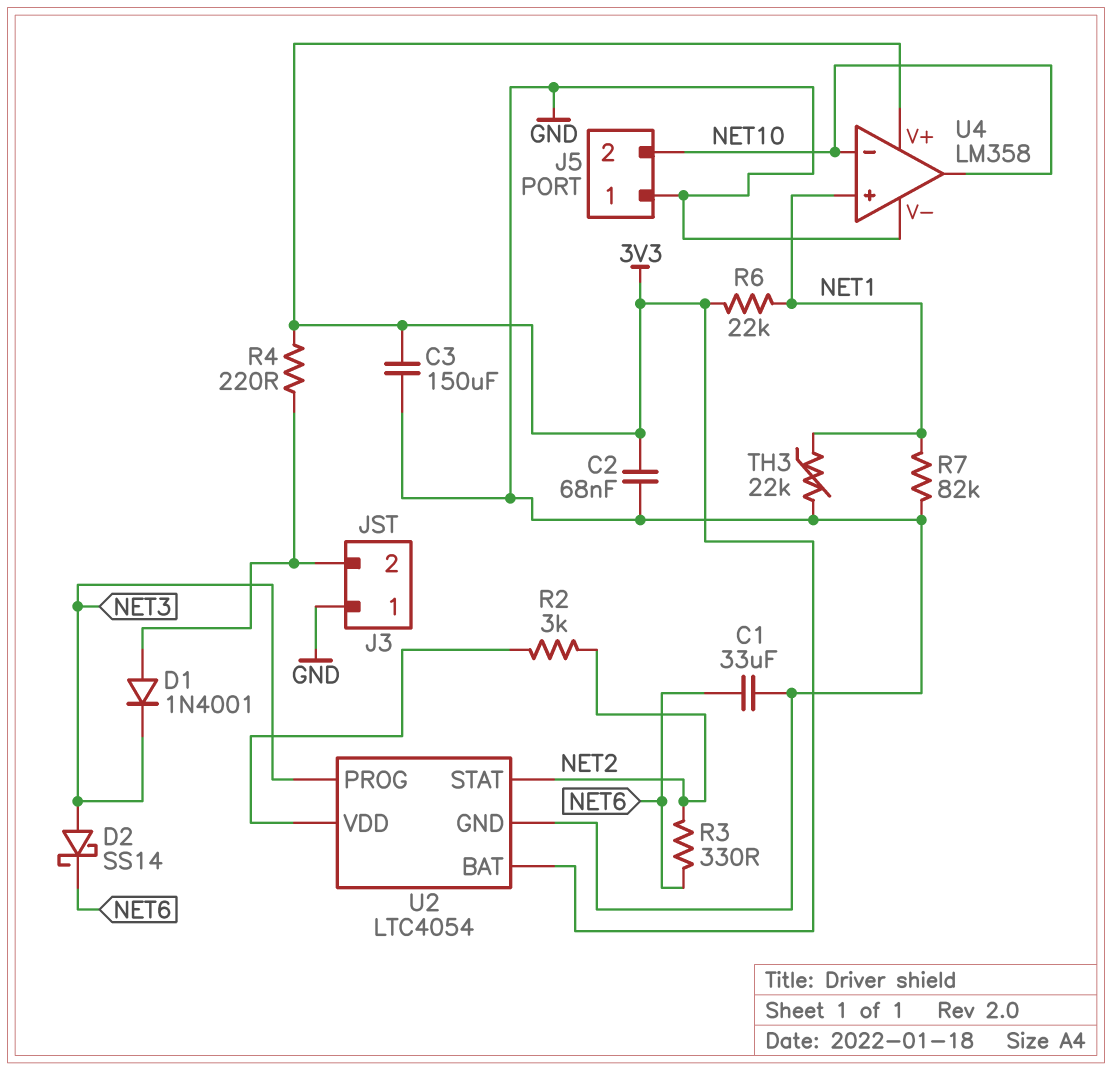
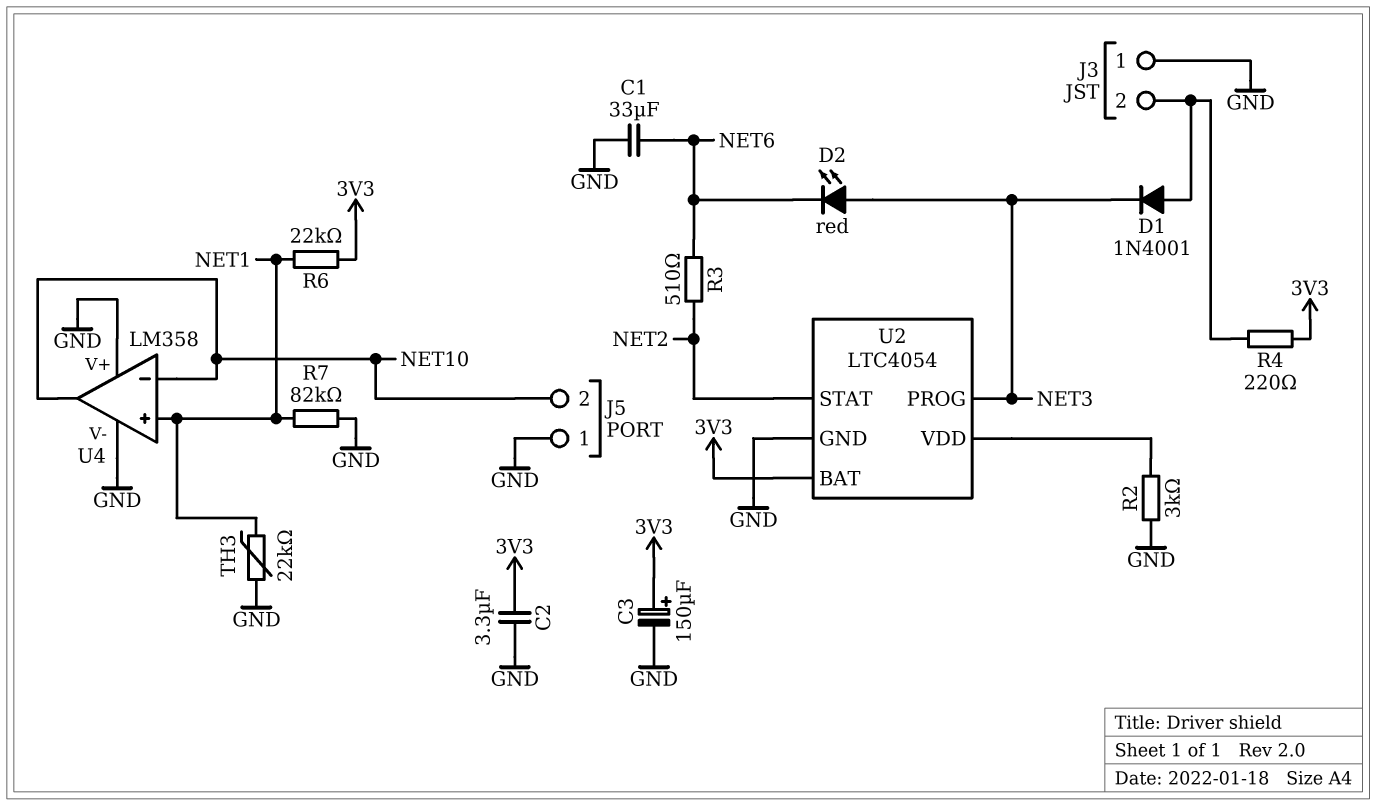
C2: 68nF (3V3, GND) -> 3.3uF (3V3, GND)
C3: 150uF (3V3, GND) -> 150uF (plus 3V3, minus GND)
D2: schottky SS14 (A NET3, K NET6) -> LED red (A NET3, K NET6)
R2: 3k (NET2, U2/VDD) -> 3k (GND, U2/VDD)
R3: 330 (NET2, NET6) -> 510 (NET2, NET6)
U4 pin V+: 3V3 -> GND

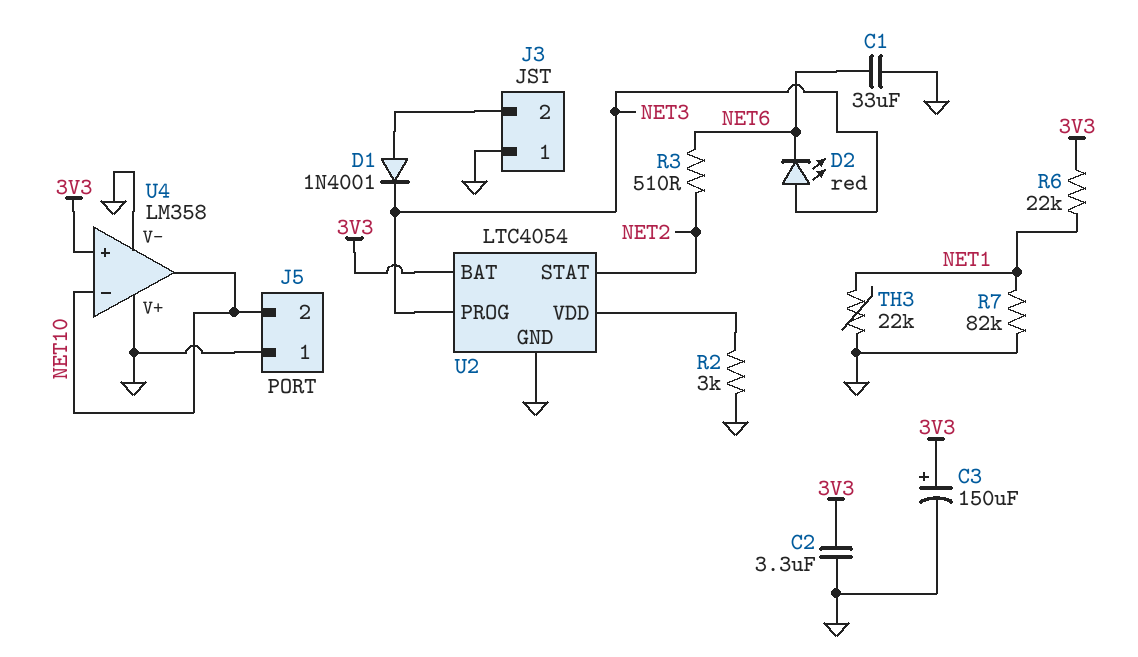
R4: 220 (3V3, J3/2) -> none
U4 pin in+: NET1 -> 3V3

